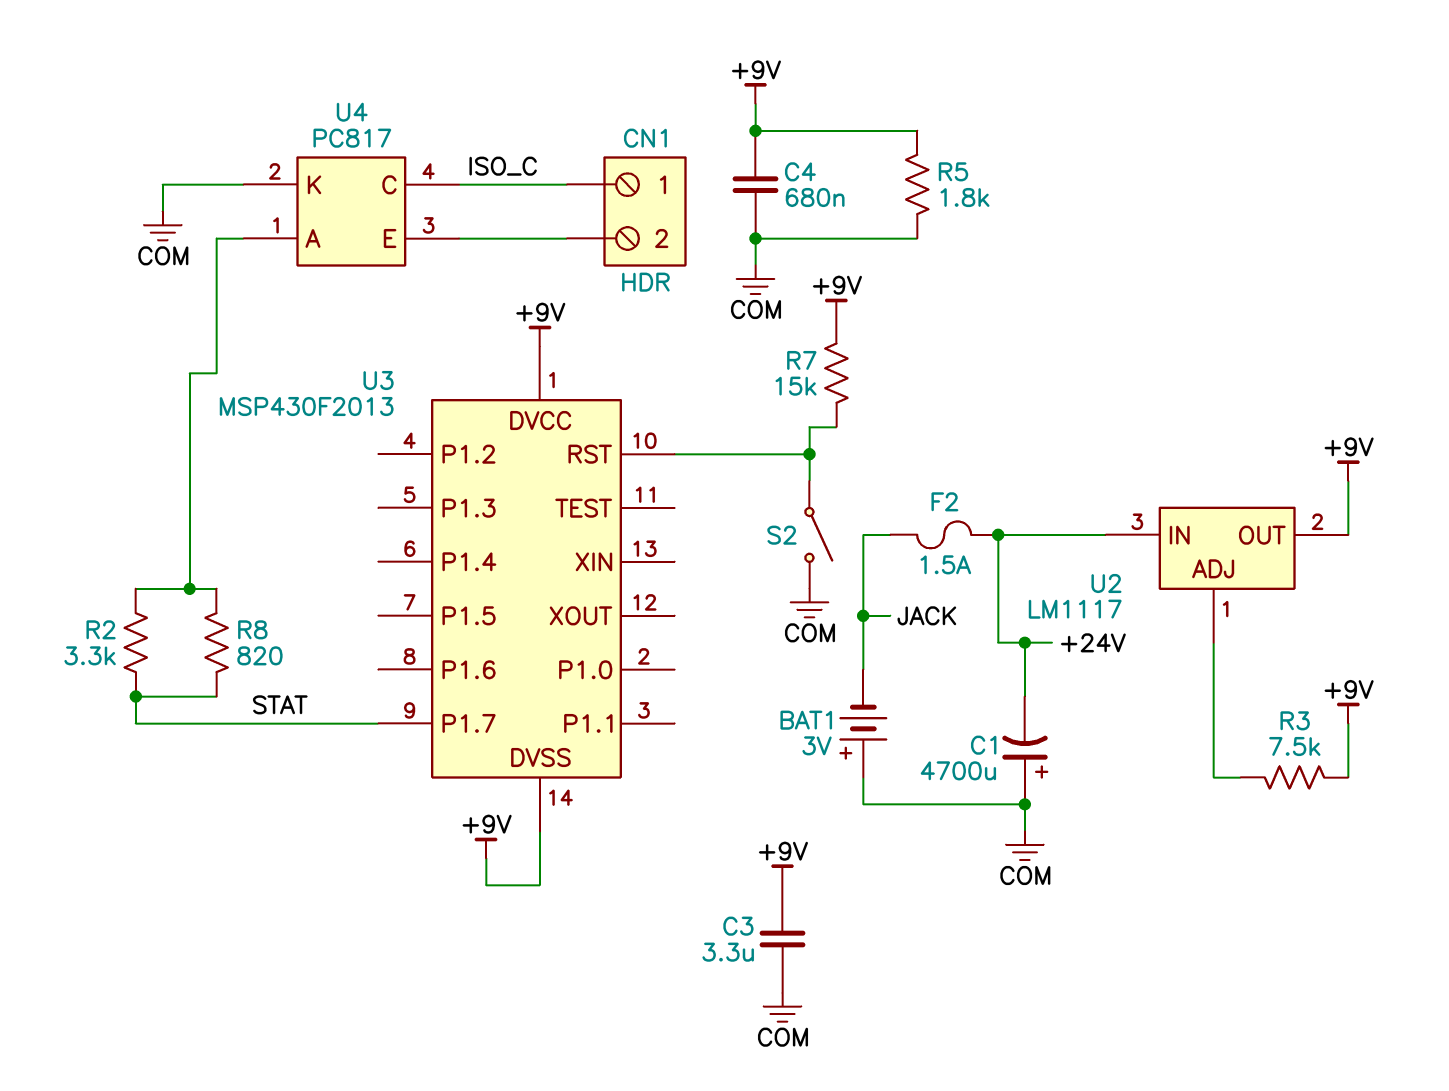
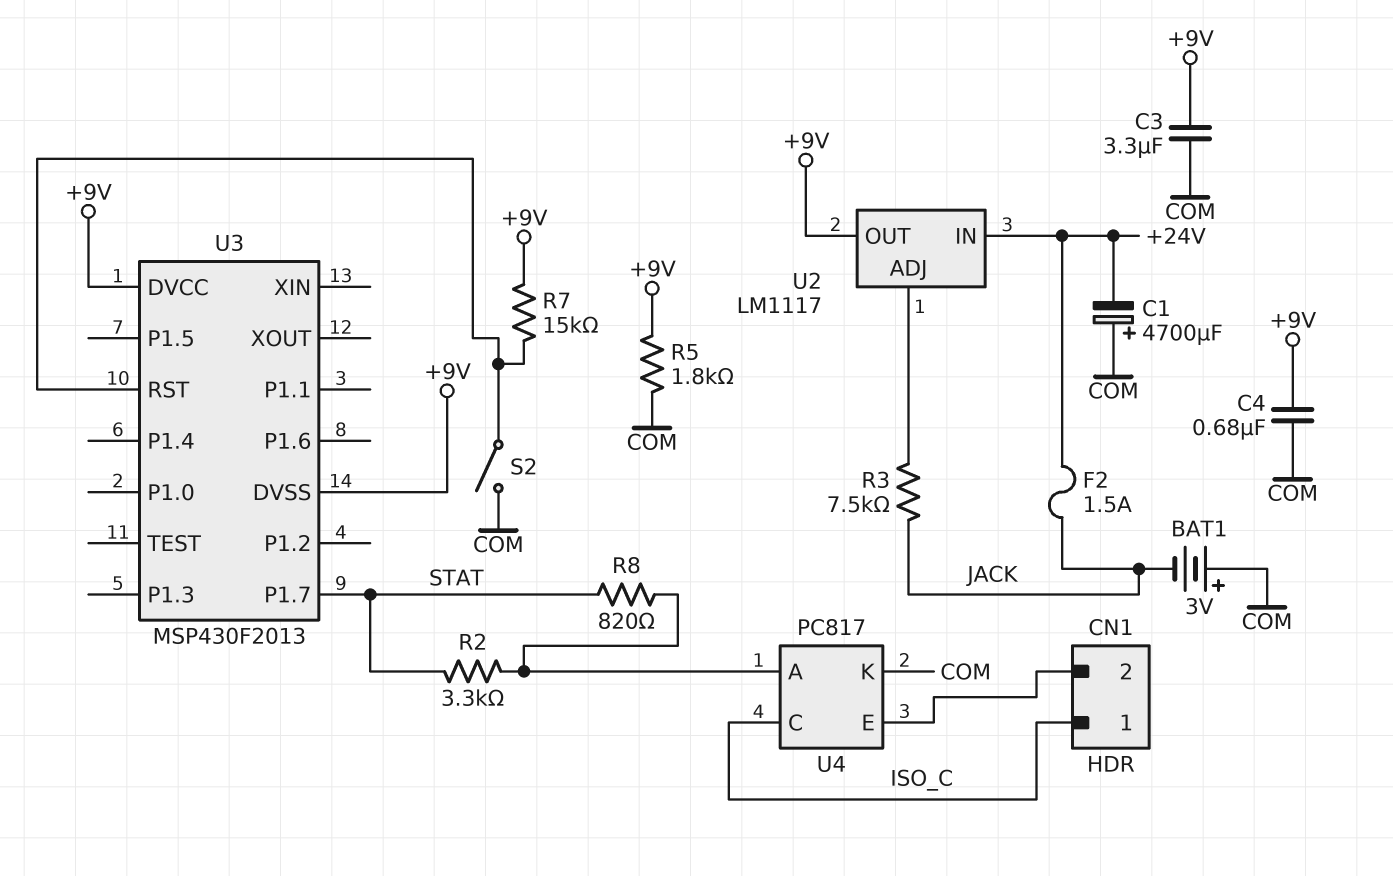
R3: 7.5k (+9V, U2/ADJ) -> 7.5k (JACK, U2/ADJ)

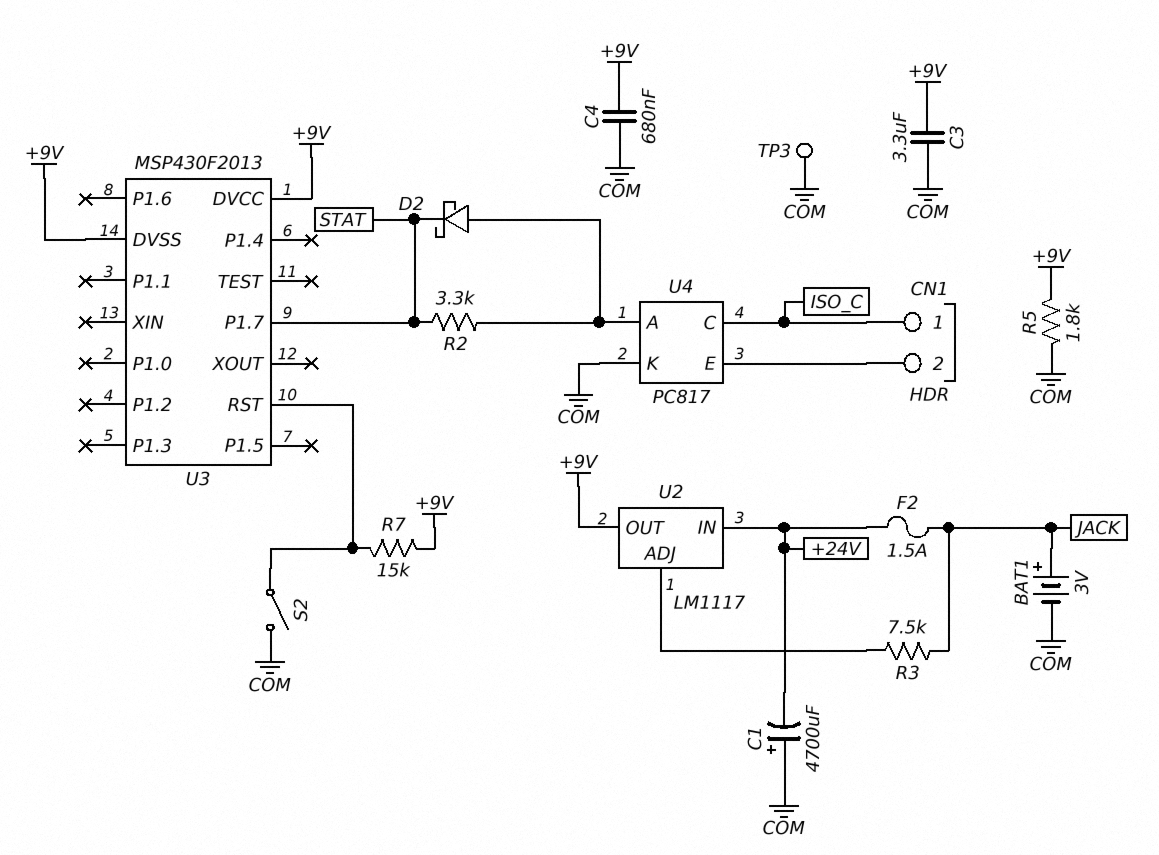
BAT1: 3V (plus COM, minus JACK) -> 3V (plus JACK, minus COM)
D2: none -> schottky (A U4/A, K STAT)
R8: 820 (STAT, U4/A) -> none
TP3: none -> test point (COM)

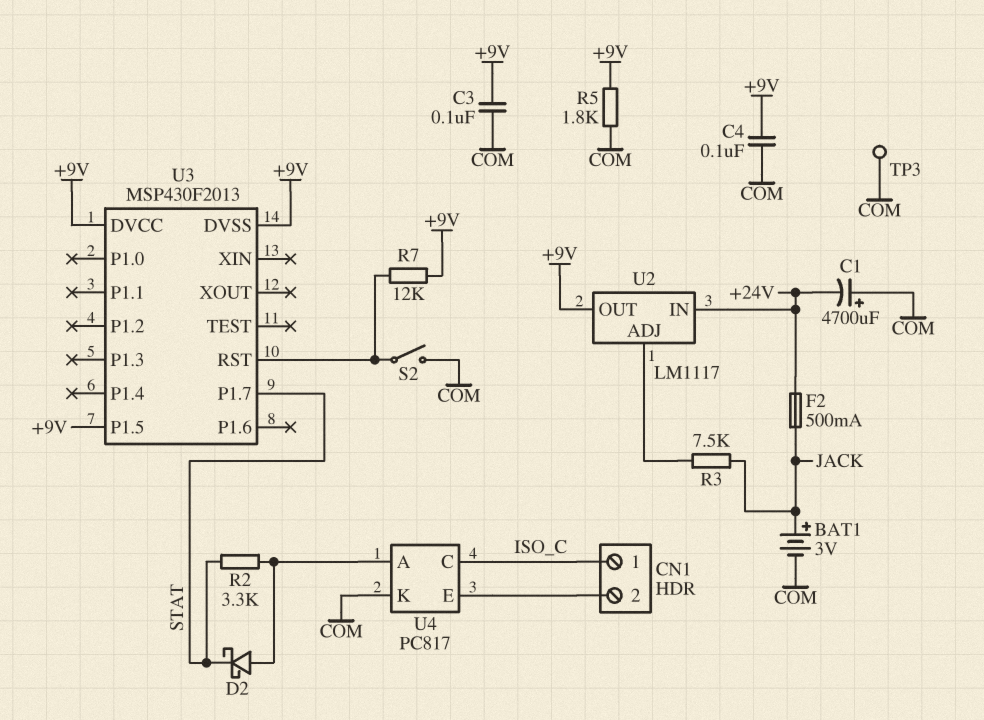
C3: 3.3uF (+9V, COM) -> 100nF (+9V, COM)
C4: 680nF (+9V, COM) -> 100nF (+9V, COM)
F2: 1.5A (+24V, JACK) -> 500mA (+24V, JACK)
R7: 15k (+9V, U3/RST) -> 12k (+9V, U3/RST)
U3 pin P1.5: none -> +9V

